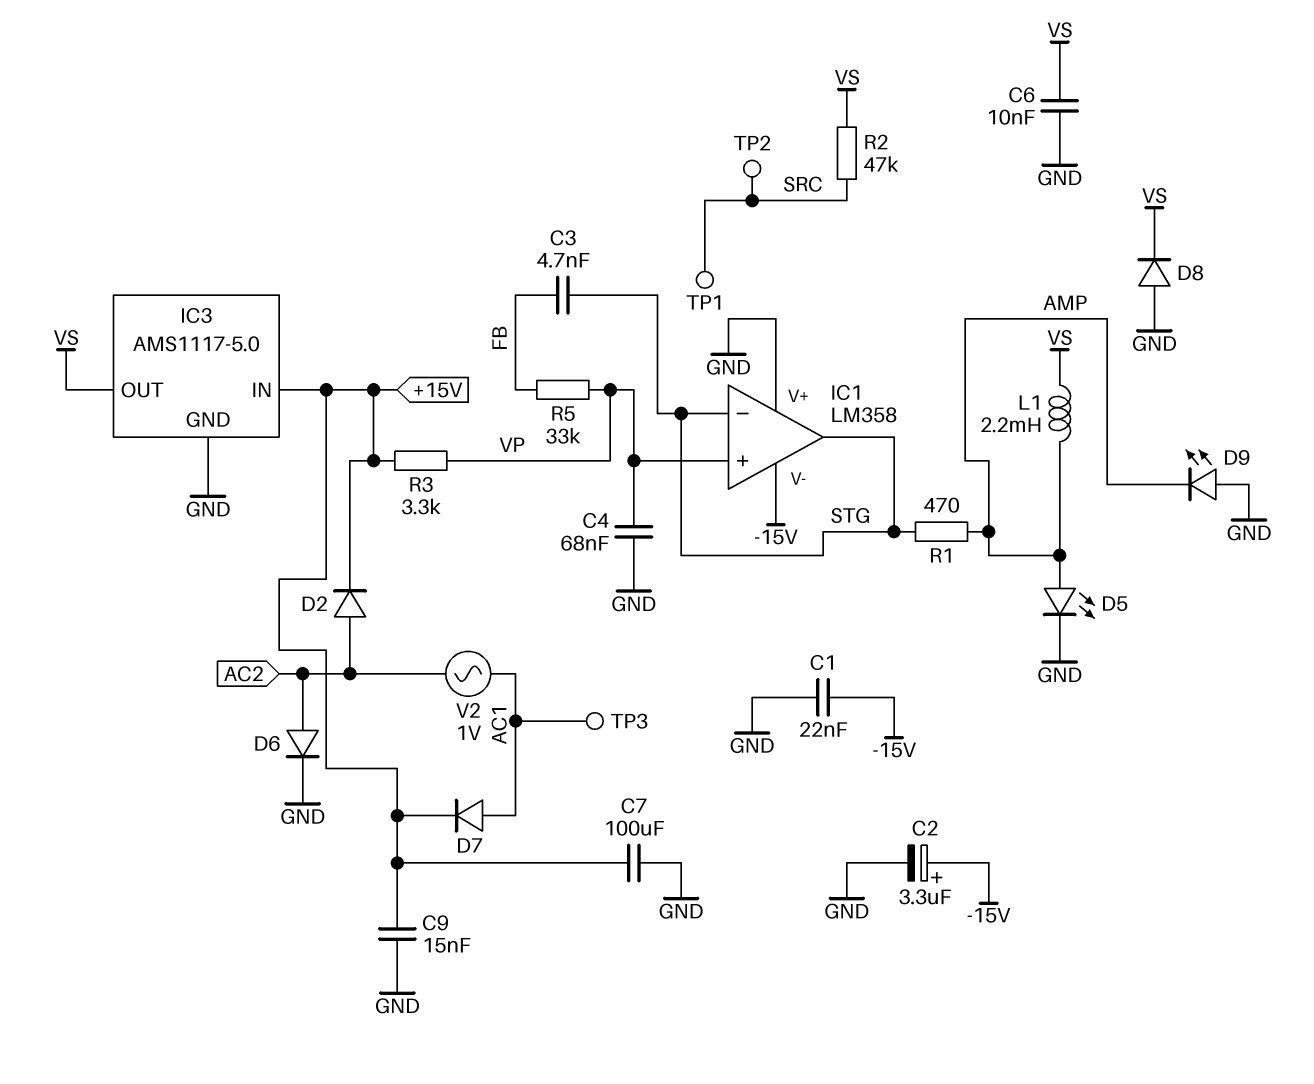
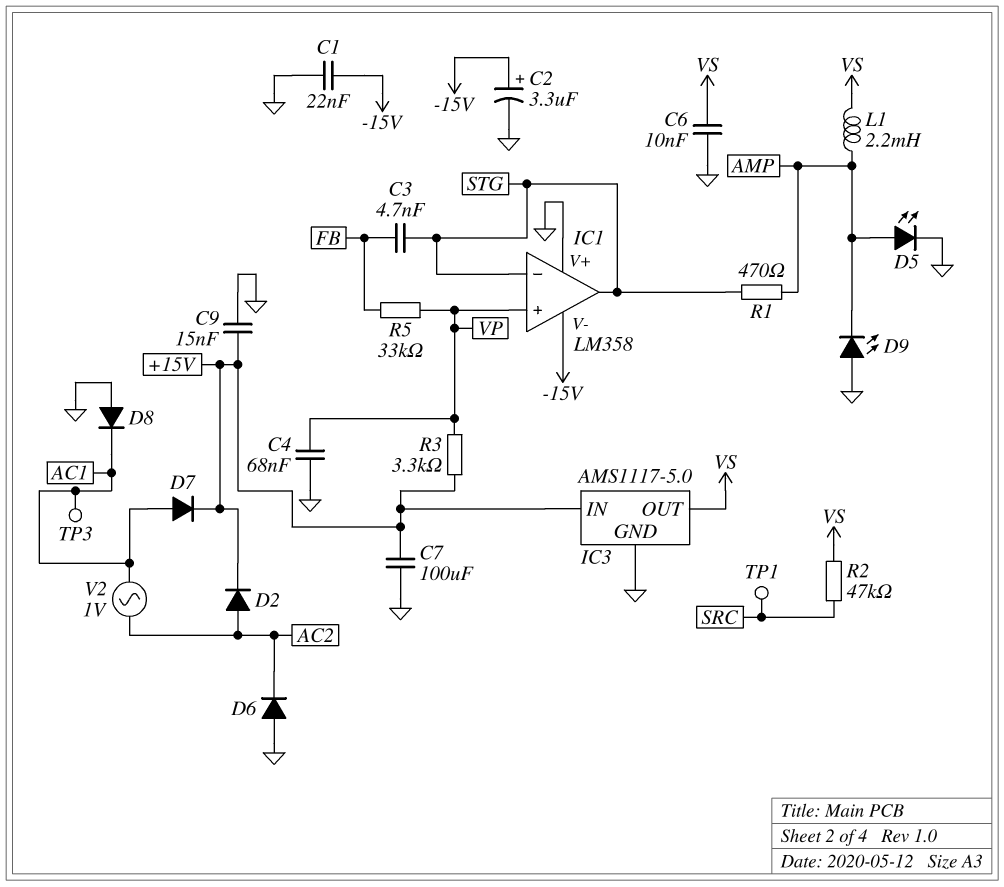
D6: diode (A AC2, K GND) -> diode (A GND, K AC2)
D8: diode (A GND, K VS) -> diode (A GND, K AC1)
TP2: test point (SRC) -> none

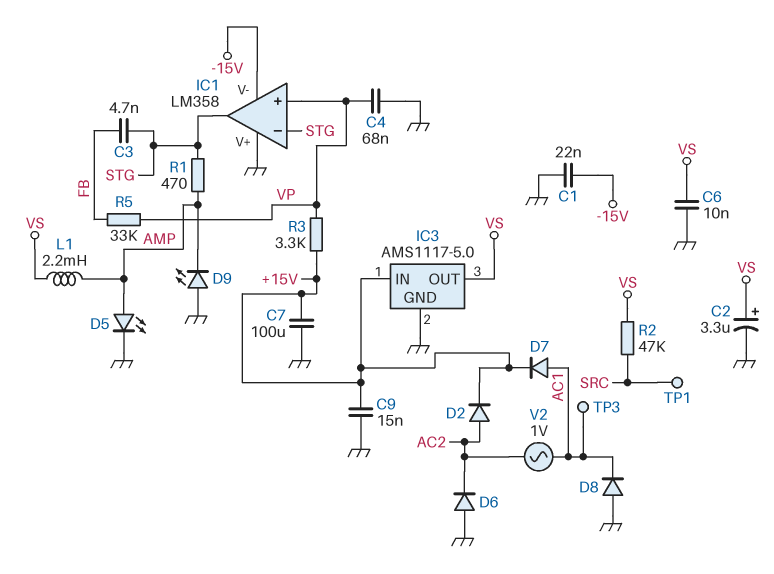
C2: 3.3uF (plus -15V, minus GND) -> 3.3uF (plus VS, minus GND)

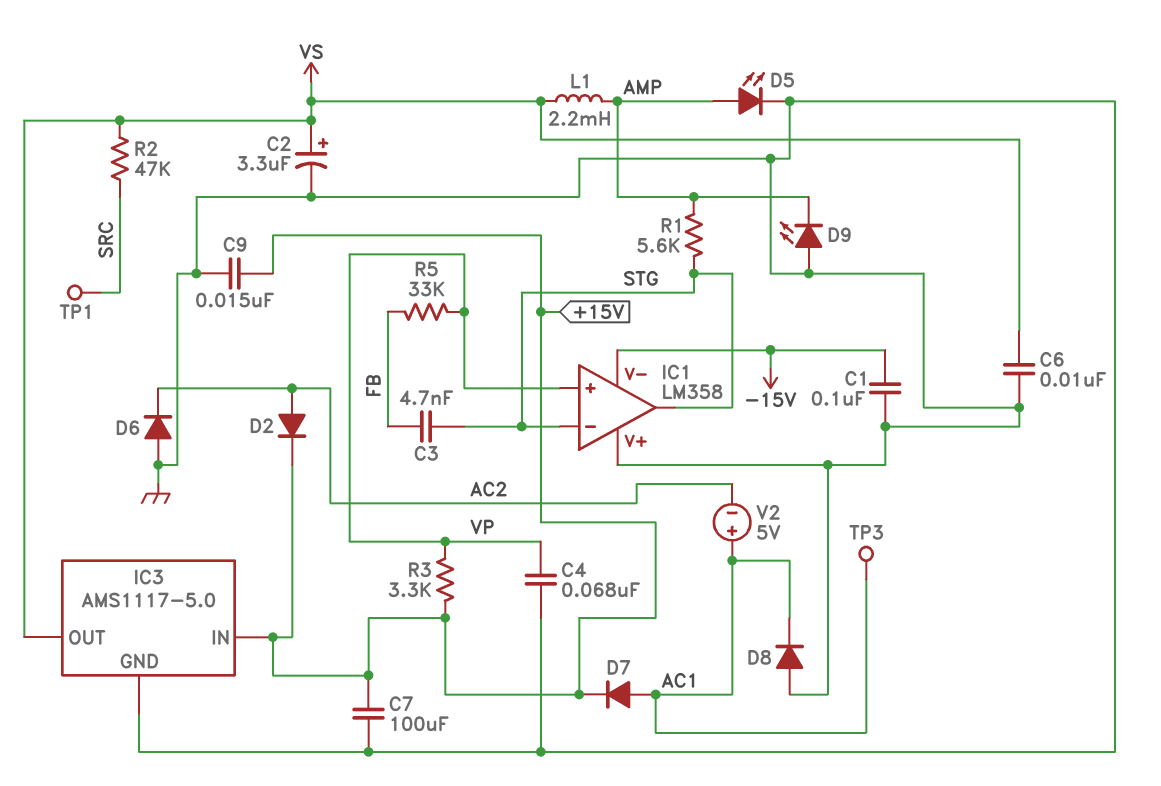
C1: 22nF (-15V, GND) -> 100nF (-15V, GND)
R1: 470 (AMP, STG) -> 5.6k (AMP, STG)
V2: AC 1V (AC1, AC2) -> 5V (plus AC1, minus AC2)

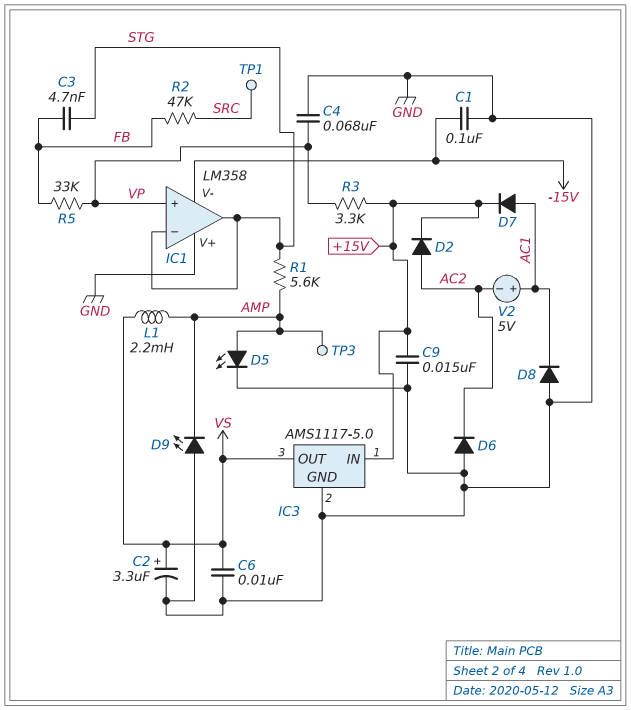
C7: 100uF (+15V, GND) -> none
R2: 47k (SRC, VS) -> 47k (FB, SRC)
TP3: test point (AC1) -> test point (AMP)

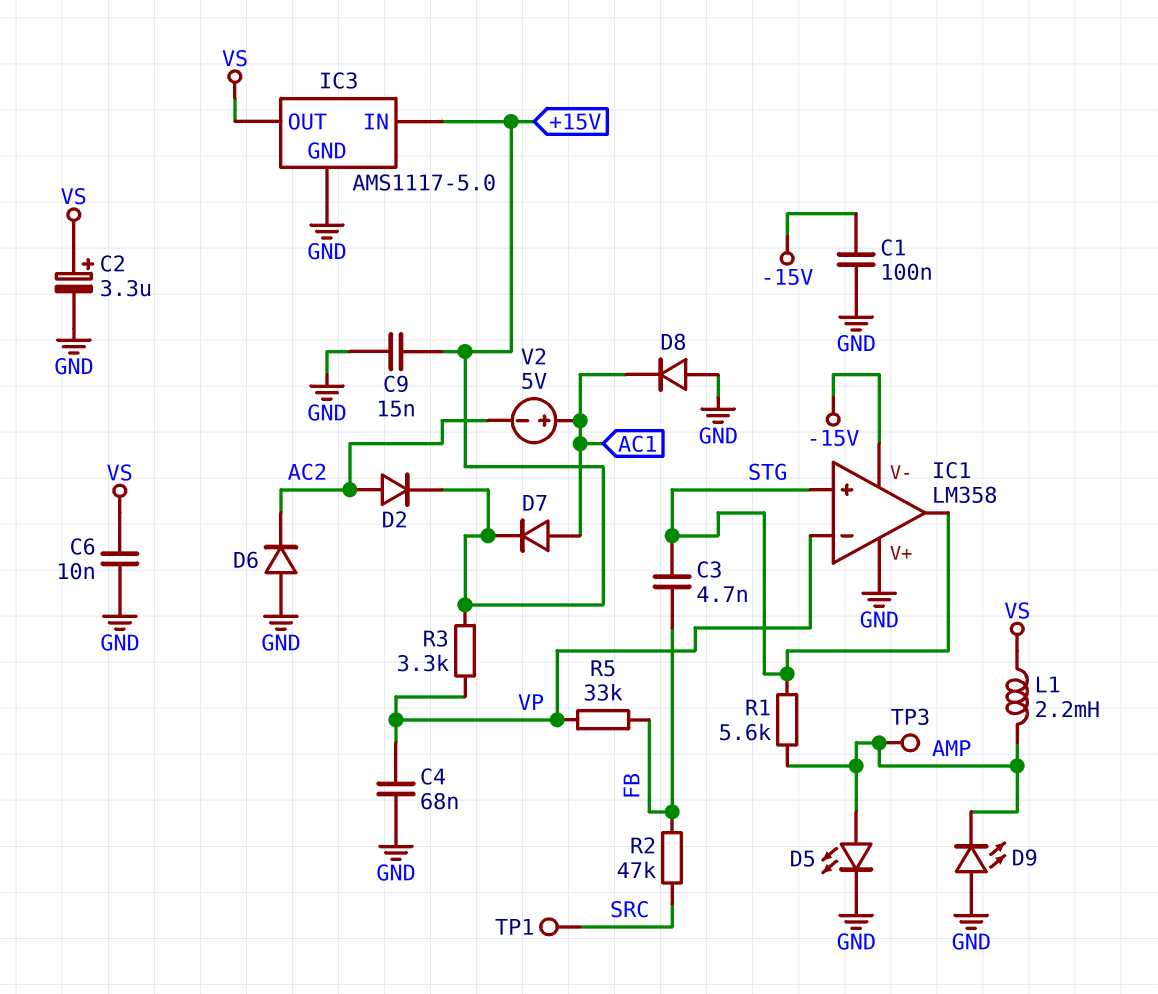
IC1 pin in+: VP -> STG
IC1 pin in-: STG -> VP

